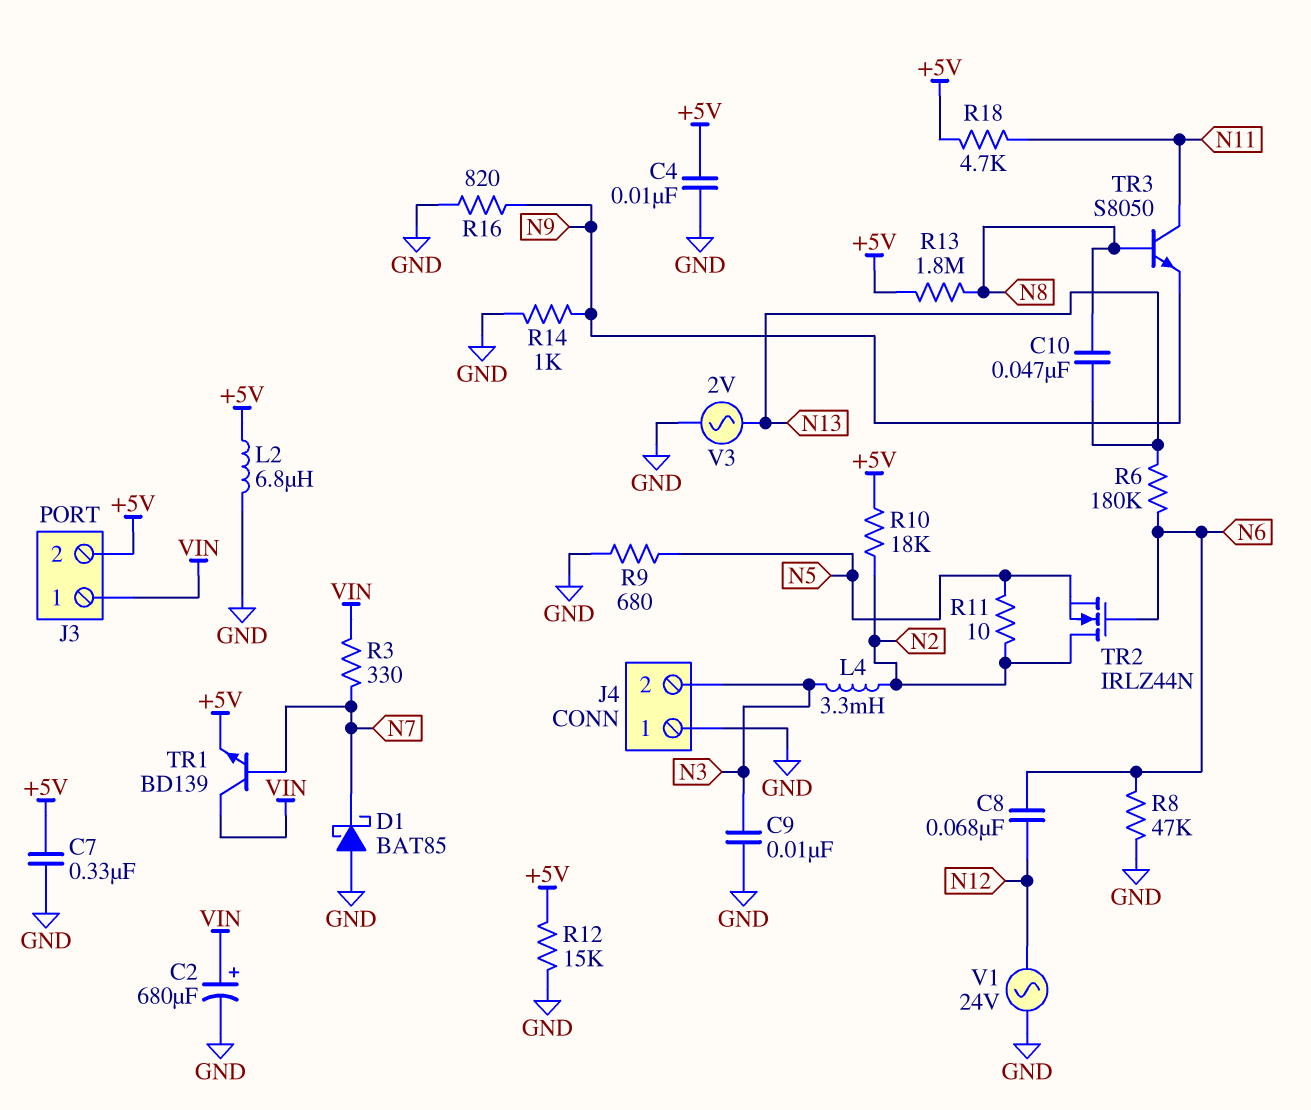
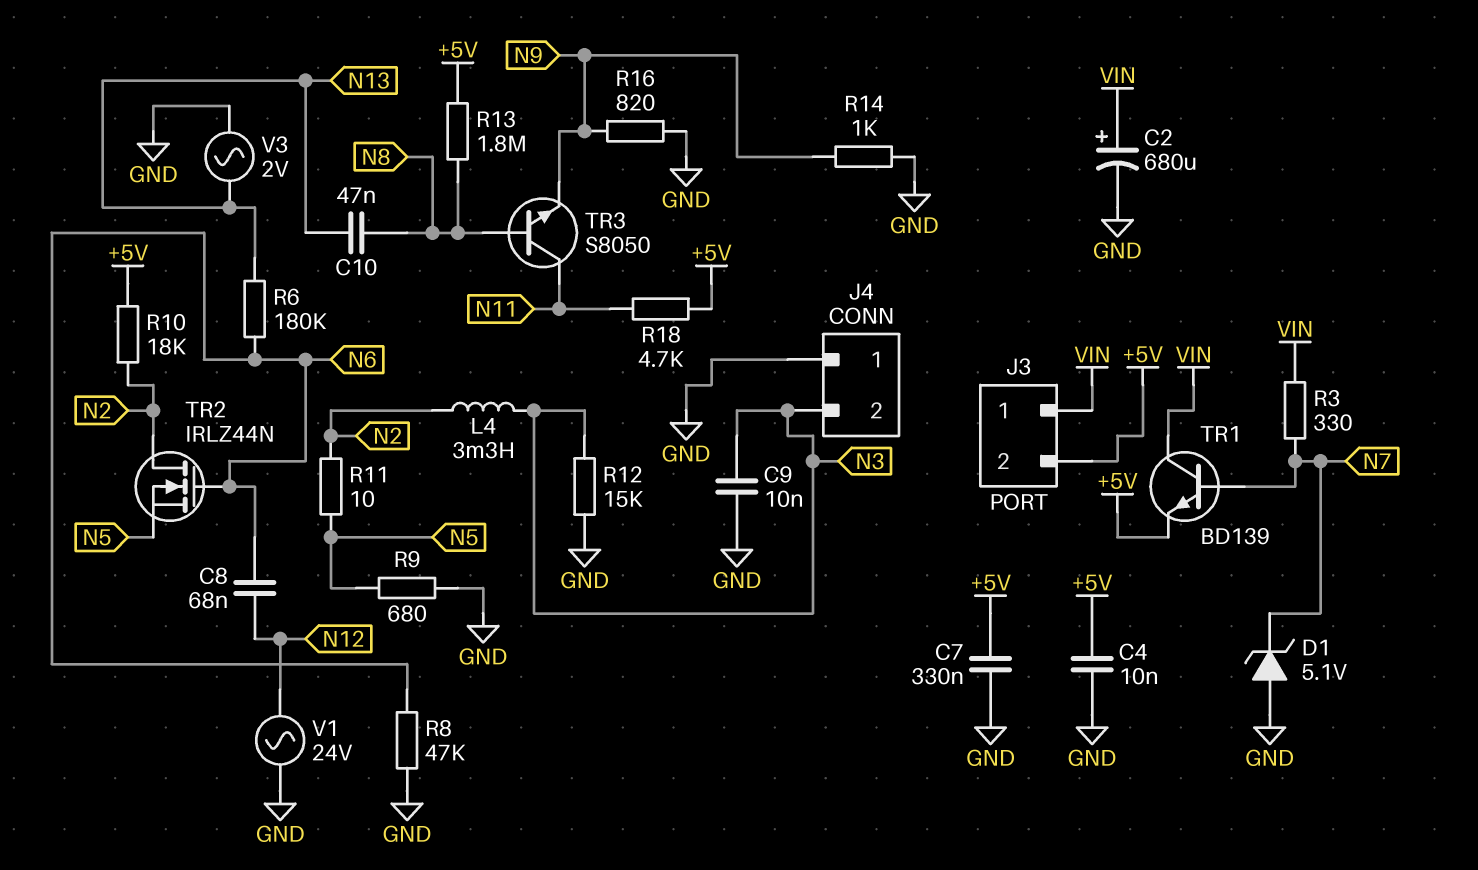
D1: schottky BAT85 (A GND, K N7) -> zener 5.1V (A GND, K N7)
L2: 6.8uH (+5V, GND) -> none
R12: 15k (+5V, GND) -> 15k (GND, N3)

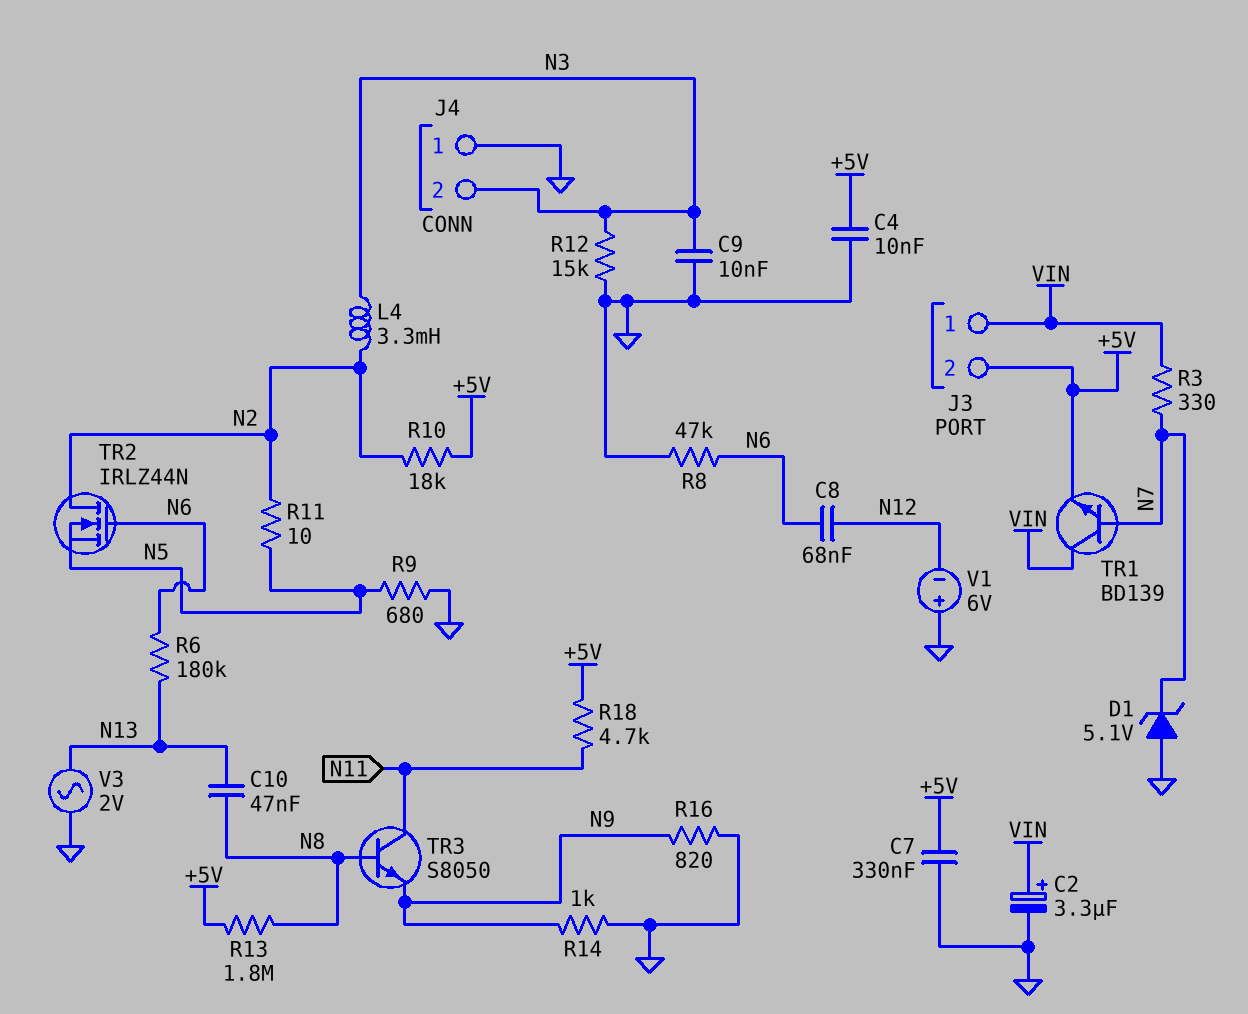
C2: 680uF (plus VIN, minus GND) -> 3.3uF (plus VIN, minus GND)
V1: AC 24V (GND, N12) -> 6V (plus GND, minus N12)

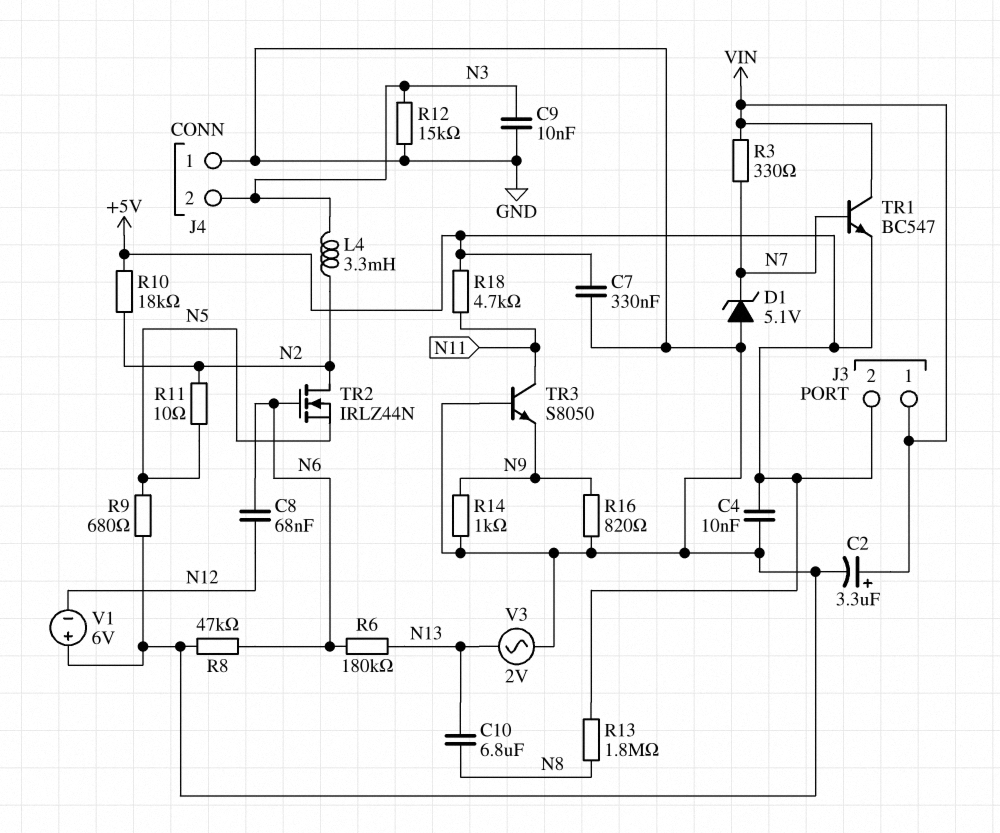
C10: 47nF (N8, N13) -> 6.8uF (N8, N13)
TR1: NPN BD139 (B N7, C VIN, E +5V) -> NPN BC547 (B N7, C VIN, E +5V)
TR3: NPN S8050 (B N8, C N11, E N9) -> NPN S8050 (B GND, C N11, E N9)

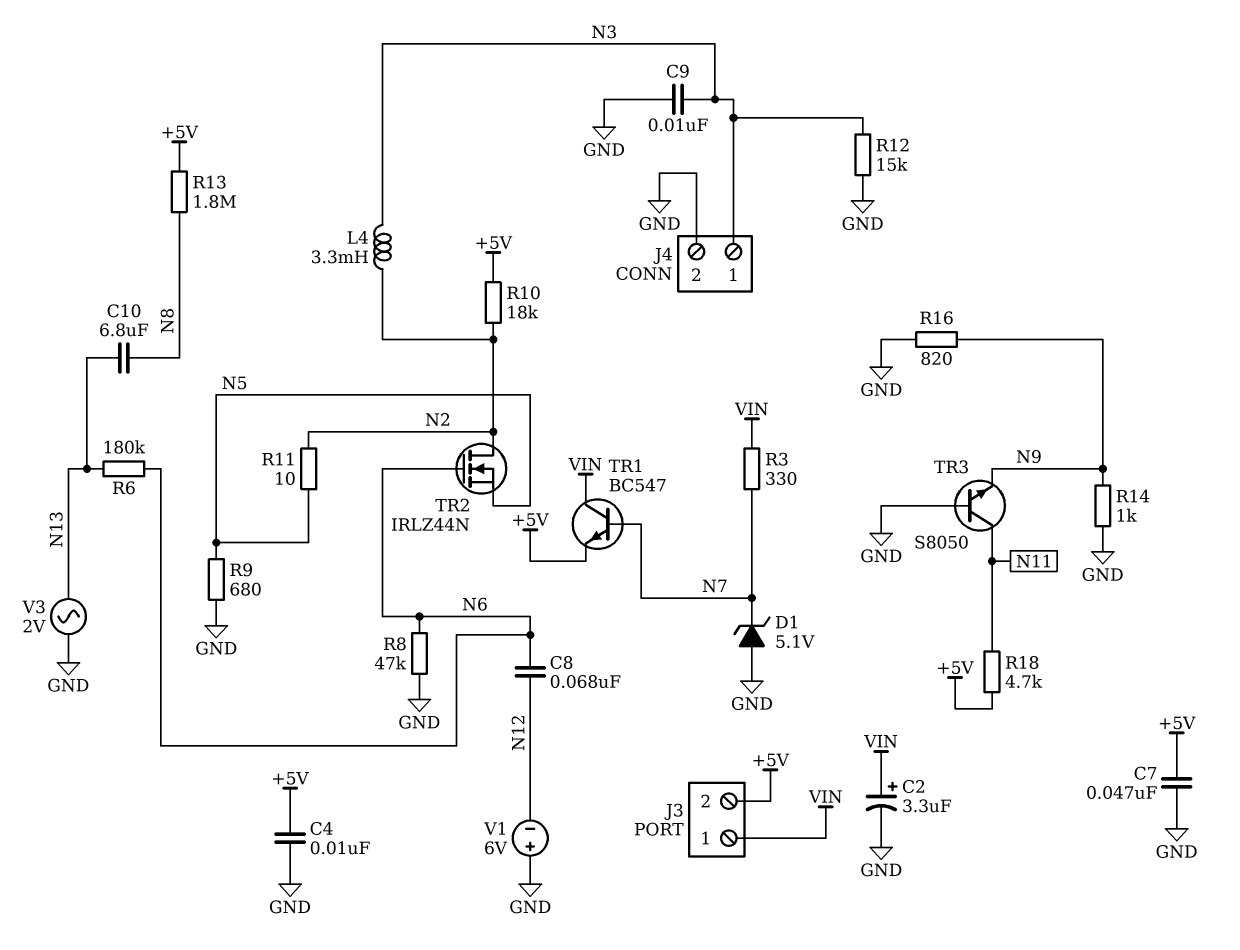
C7: 330nF (+5V, GND) -> 47nF (+5V, GND)
J4 pin 1: GND -> N3
J4 pin 2: N3 -> GND

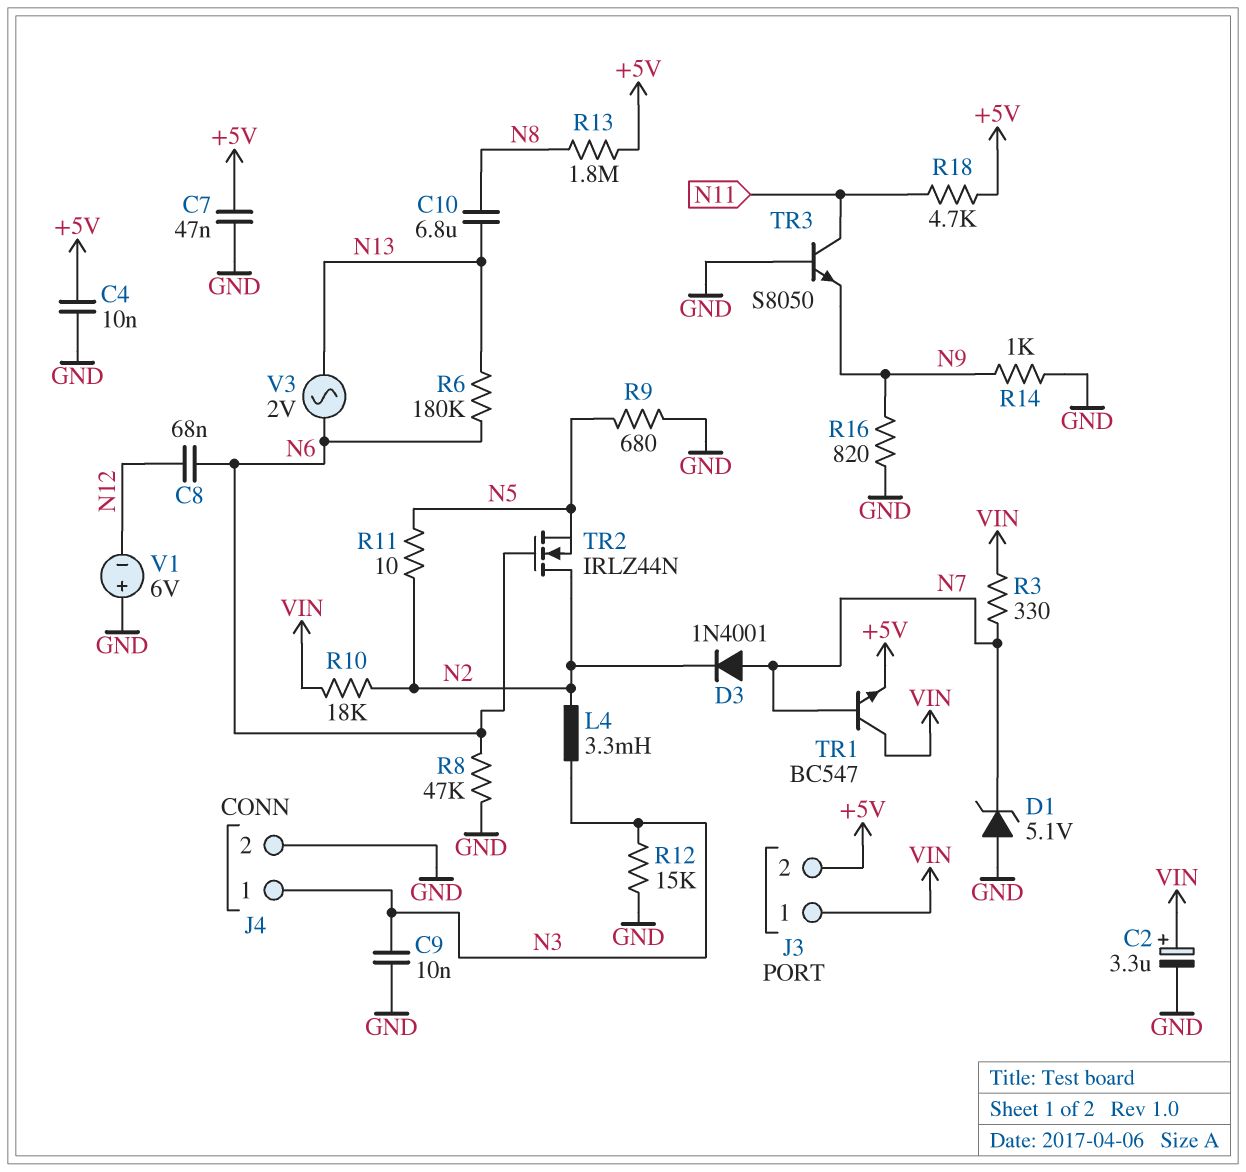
D3: none -> diode 1N4001 (A N7, K N2)
R10: 18k (+5V, N2) -> 18k (N2, VIN)
V3: AC 2V (GND, N13) -> AC 2V (N6, N13)

